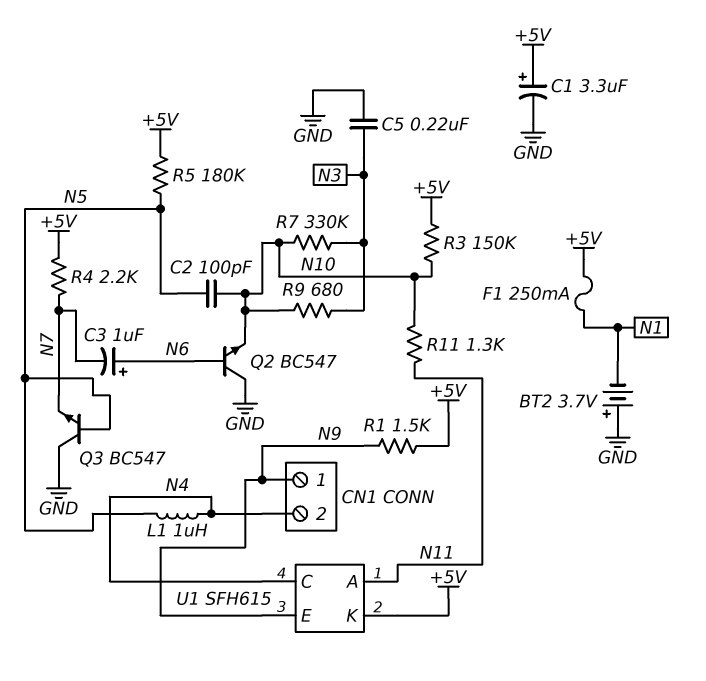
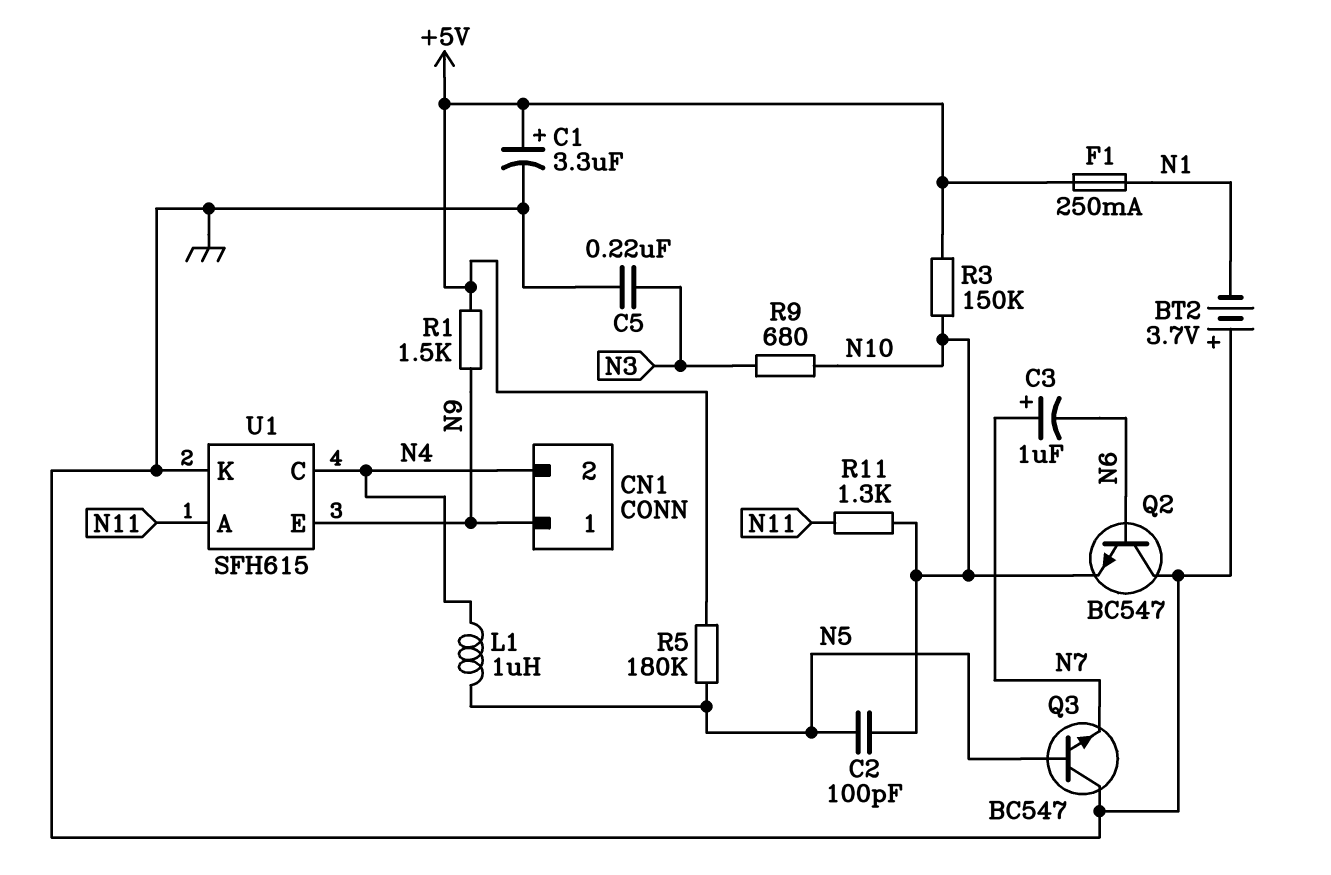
C3: 1uF (plus N6, minus N7) -> 1uF (plus N7, minus N6)
R4: 2.2k (+5V, N7) -> none
R7: 330k (N3, N10) -> none
U1 pin K: +5V -> GND

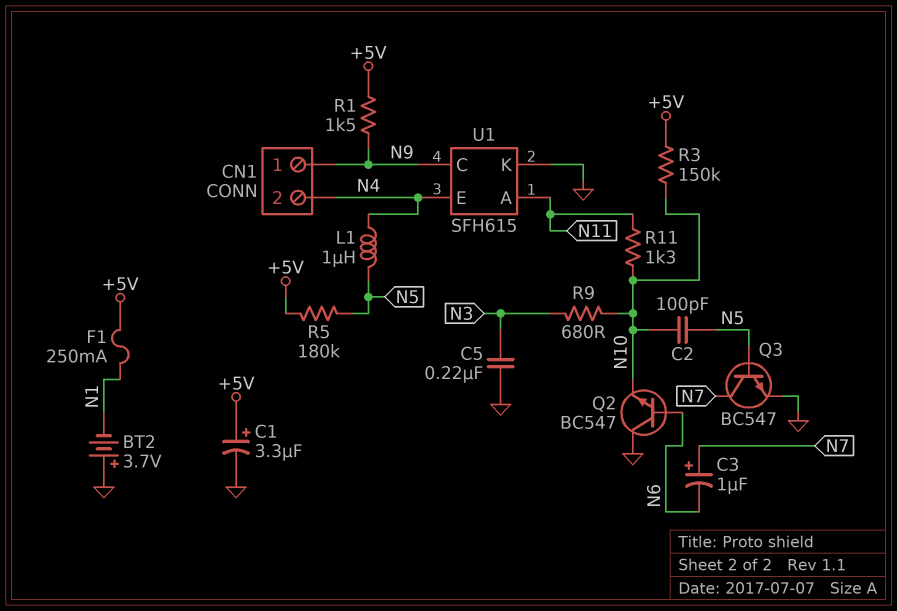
Q3: NPN BC547 (B N5, C GND, E N7) -> NPN BC547 (B N5, C N7, E GND)
U1 pin C: N4 -> N9
U1 pin E: N9 -> N4

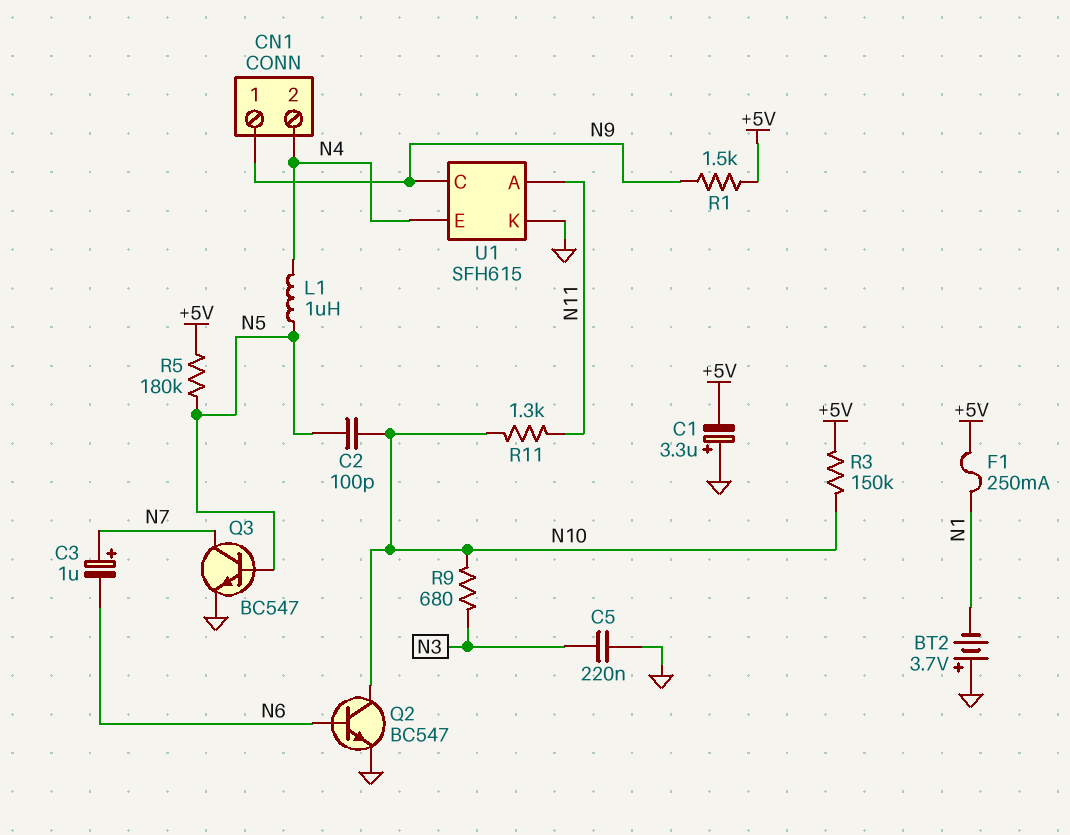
C1: 3.3uF (plus +5V, minus GND) -> 3.3uF (plus GND, minus +5V)
Q2: NPN BC547 (B N6, C GND, E N10) -> NPN BC547 (B N6, C N10, E GND)

